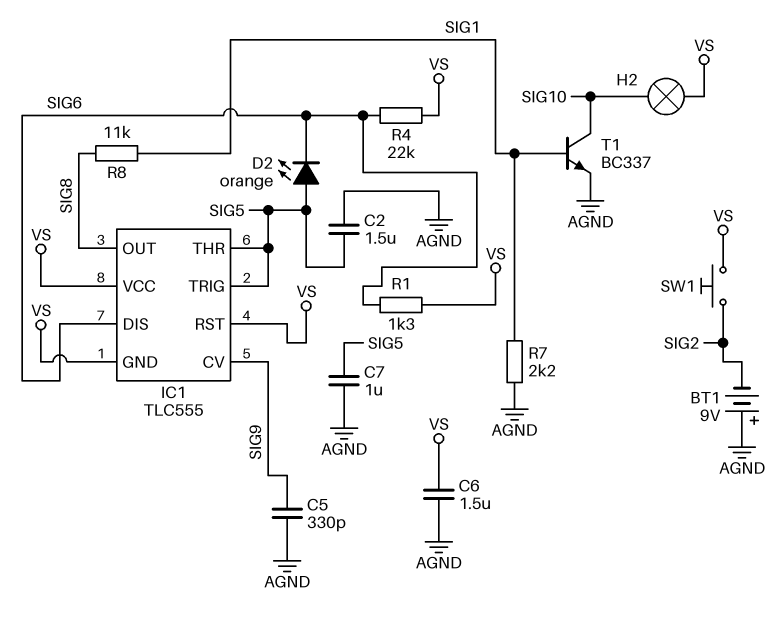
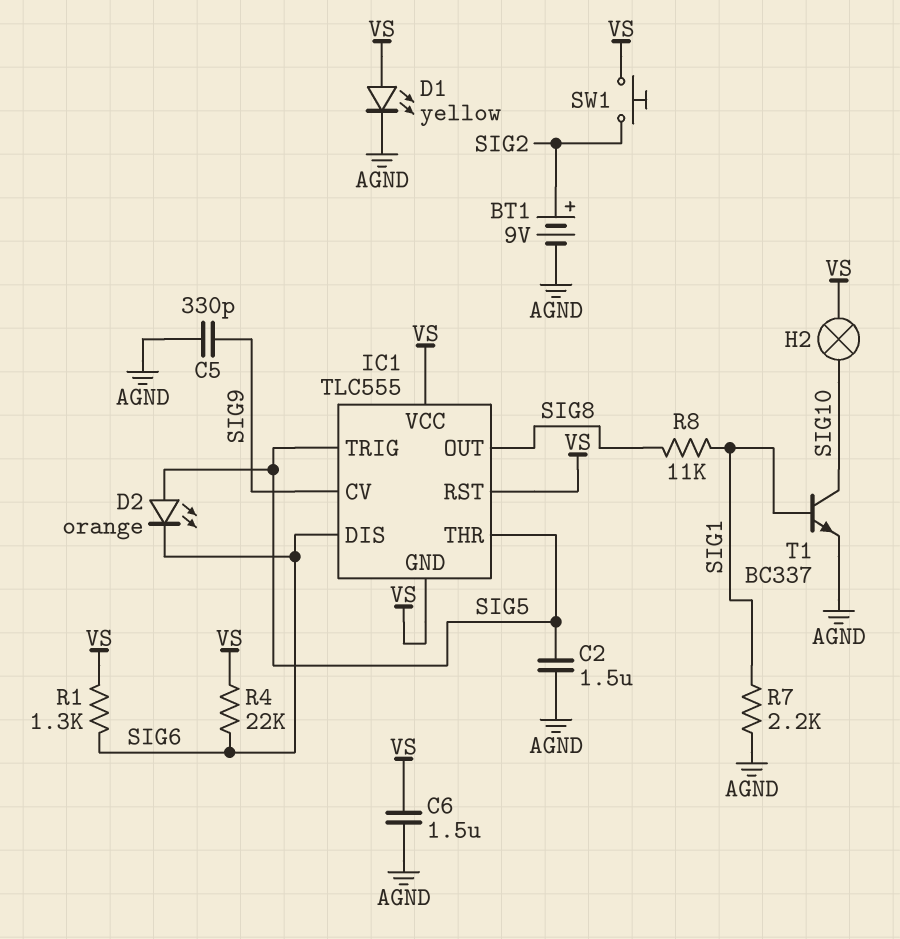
BT1: 9V (plus AGND, minus SIG2) -> 9V (plus SIG2, minus AGND)
C7: 1uF (AGND, SIG5) -> none
D1: none -> LED yellow (A VS, K AGND)

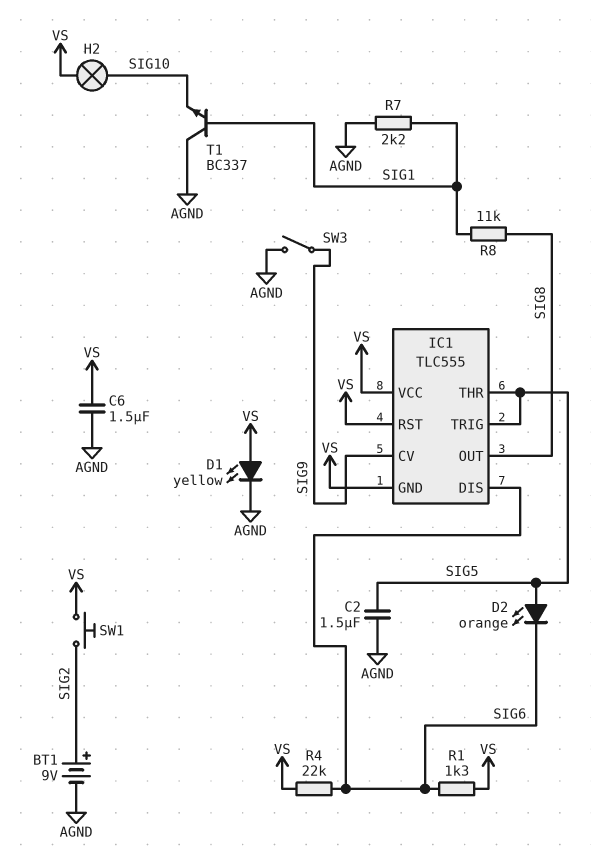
C5: 330pF (AGND, SIG9) -> none
SW3: none -> switch (AGND, SIG9)
T1: NPN BC337 (B SIG1, C SIG10, E AGND) -> NPN BC337 (B SIG1, C AGND, E SIG10)

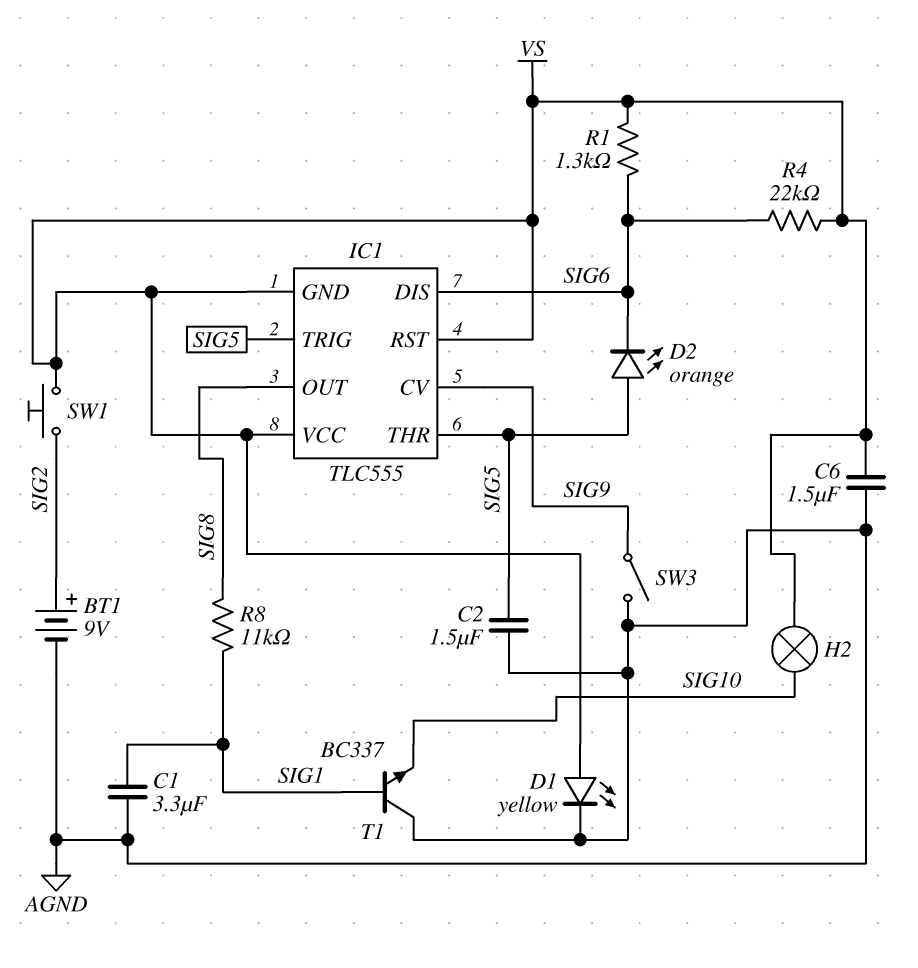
C1: none -> 3.3uF (AGND, SIG1)
R7: 2.2k (AGND, SIG1) -> none

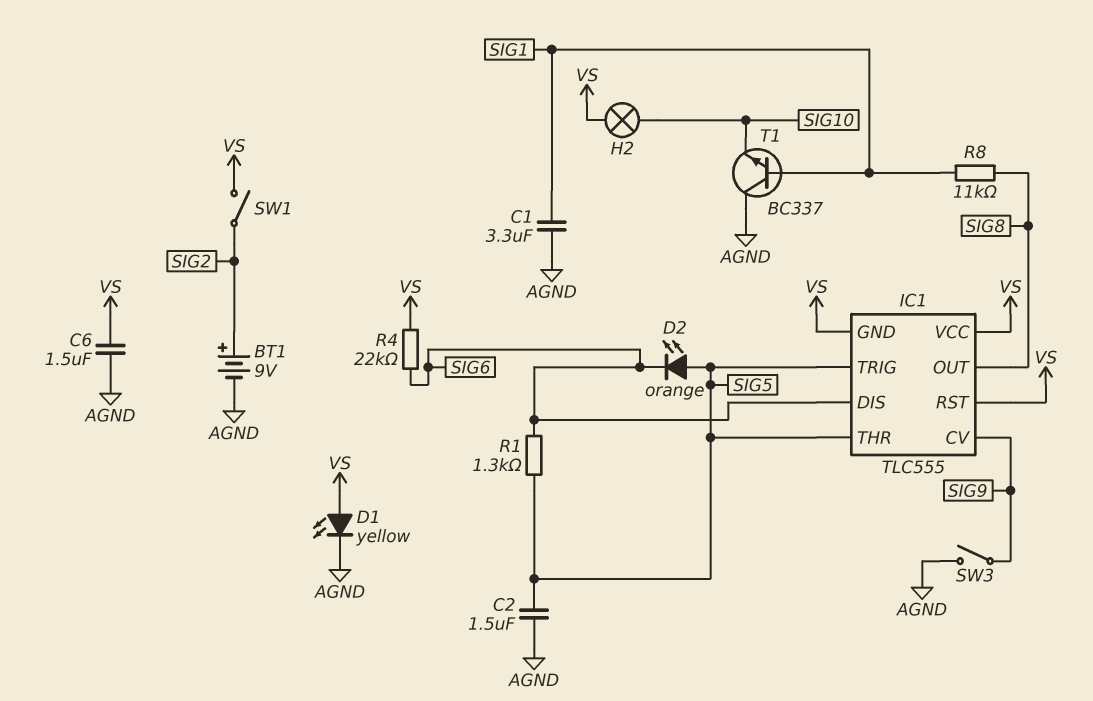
R1: 1.3k (SIG6, VS) -> 1.3k (SIG5, SIG6)
SW1: button (SIG2, VS) -> switch (SIG2, VS)

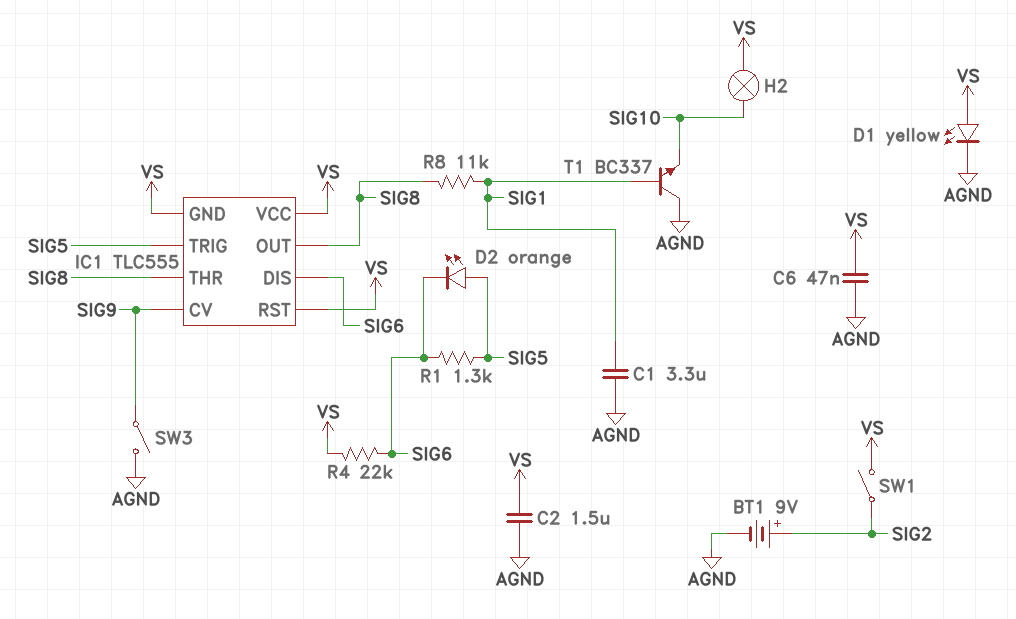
C2: 1.5uF (AGND, SIG5) -> 1.5uF (AGND, VS)
C6: 1.5uF (AGND, VS) -> 47nF (AGND, VS)
IC1 pin THR: SIG5 -> SIG8

